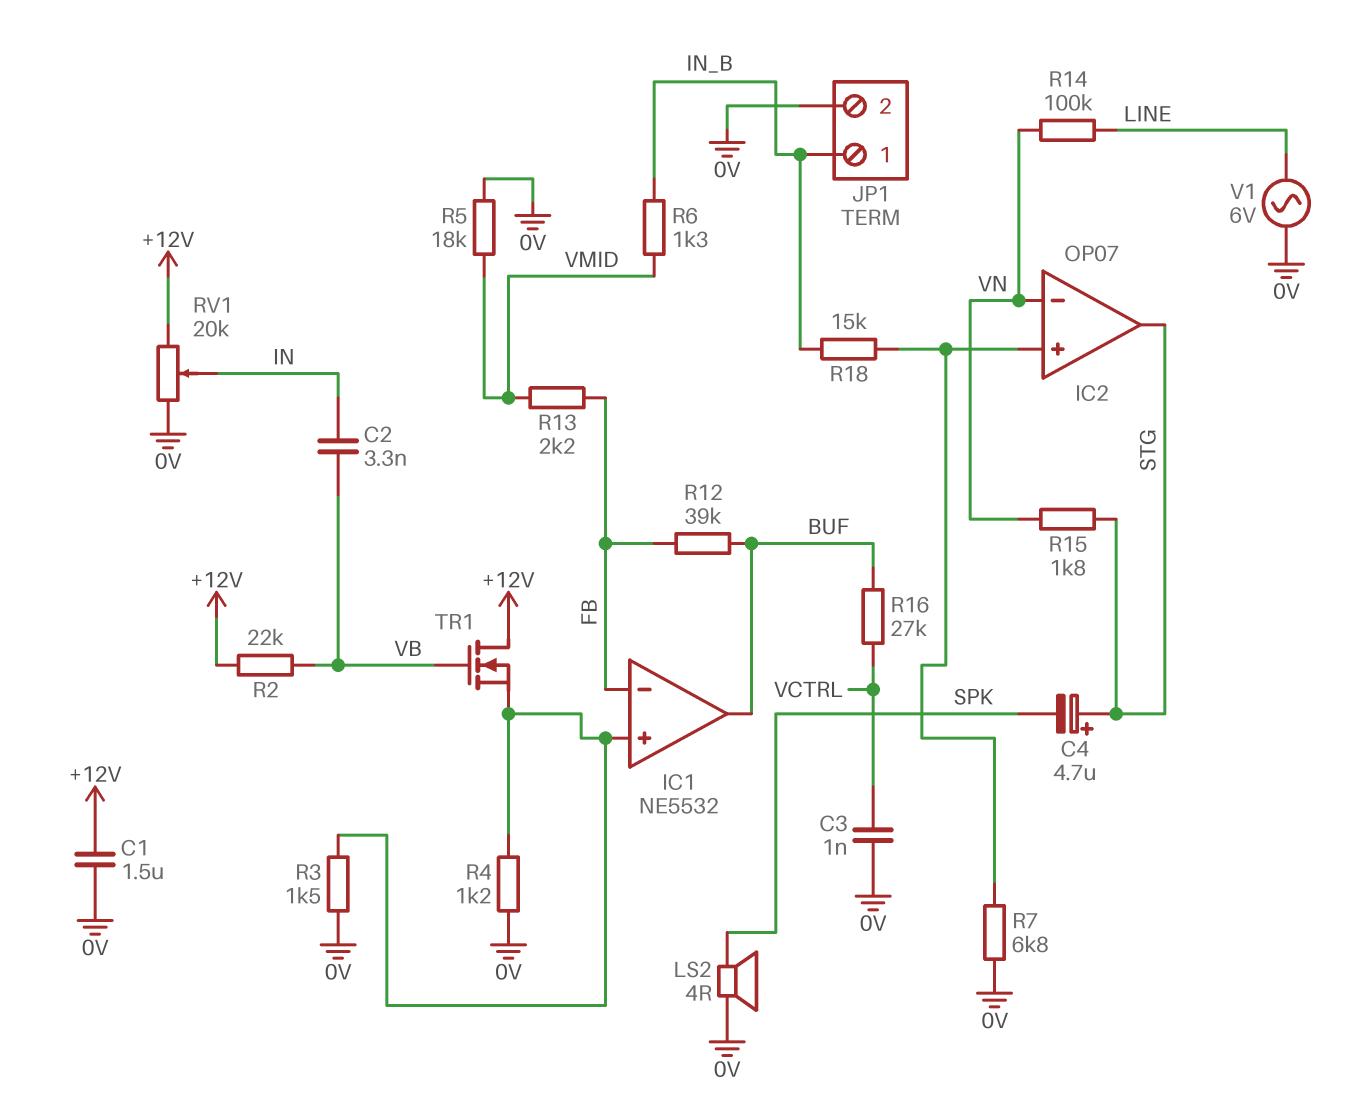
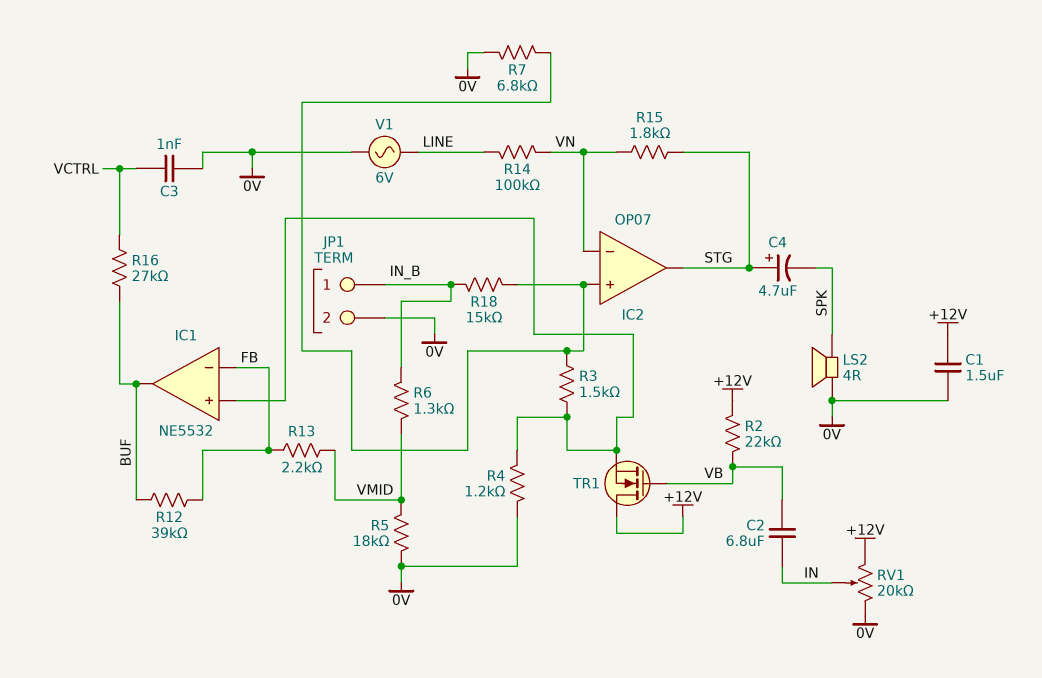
C2: 3.3nF (IN, VB) -> 6.8uF (IN, VB)
R3: 1.5k (0V, IC1/in+) -> 1.5k (IC1/in+, IC2/in+)

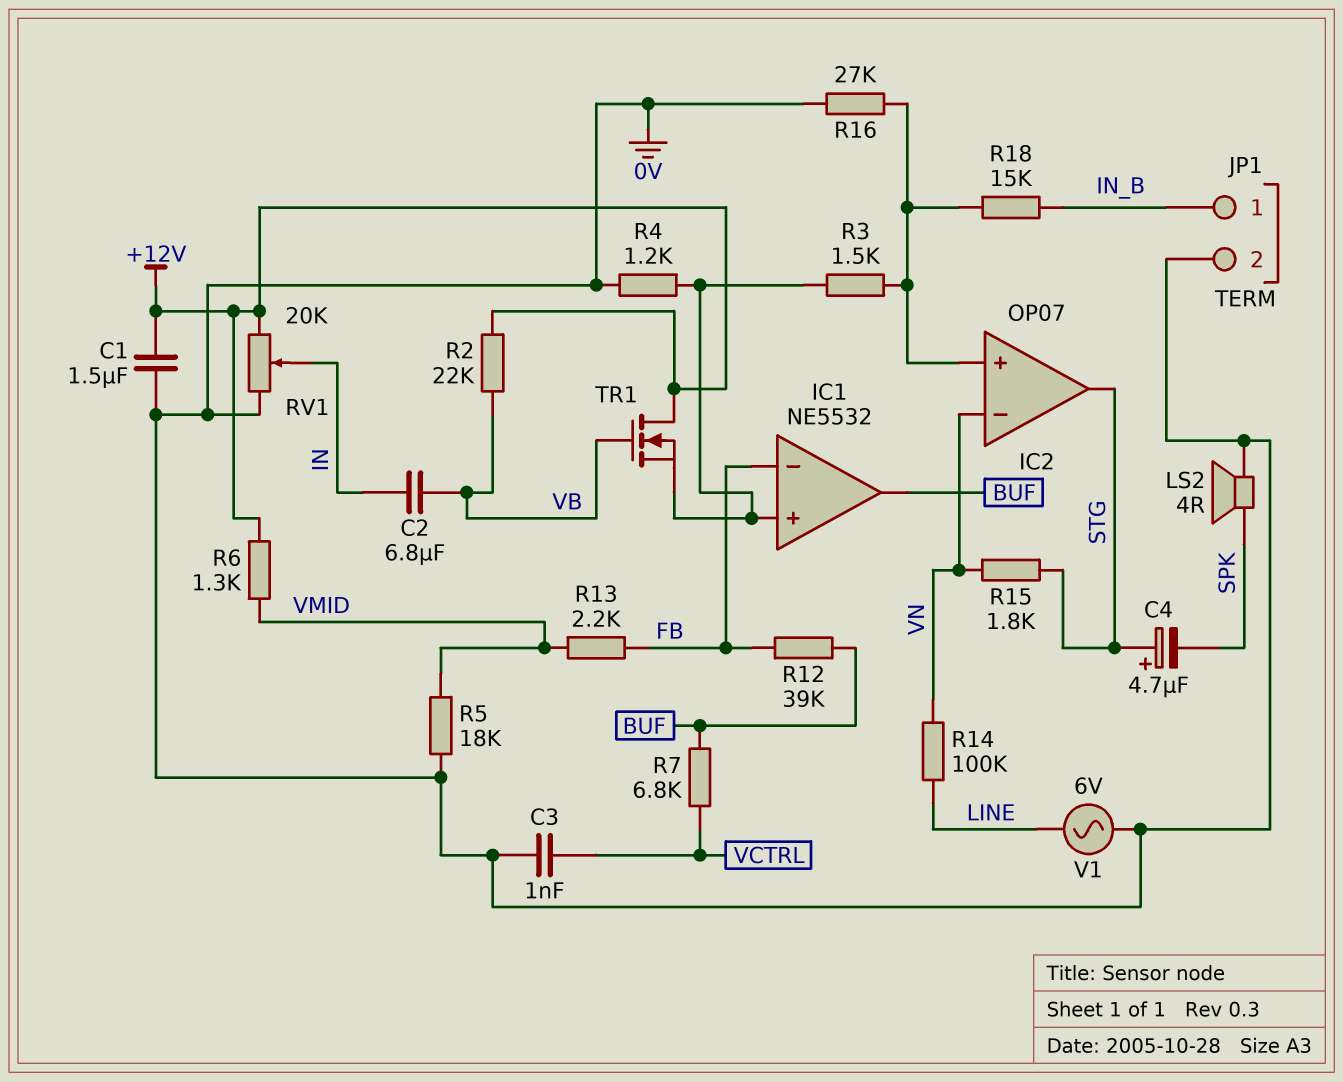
R6: 1.3k (IN_B, VMID) -> 1.3k (+12V, VMID)
R7: 6.8k (0V, IC2/in+) -> 6.8k (BUF, VCTRL)
R16: 27k (BUF, VCTRL) -> 27k (0V, IC2/in+)

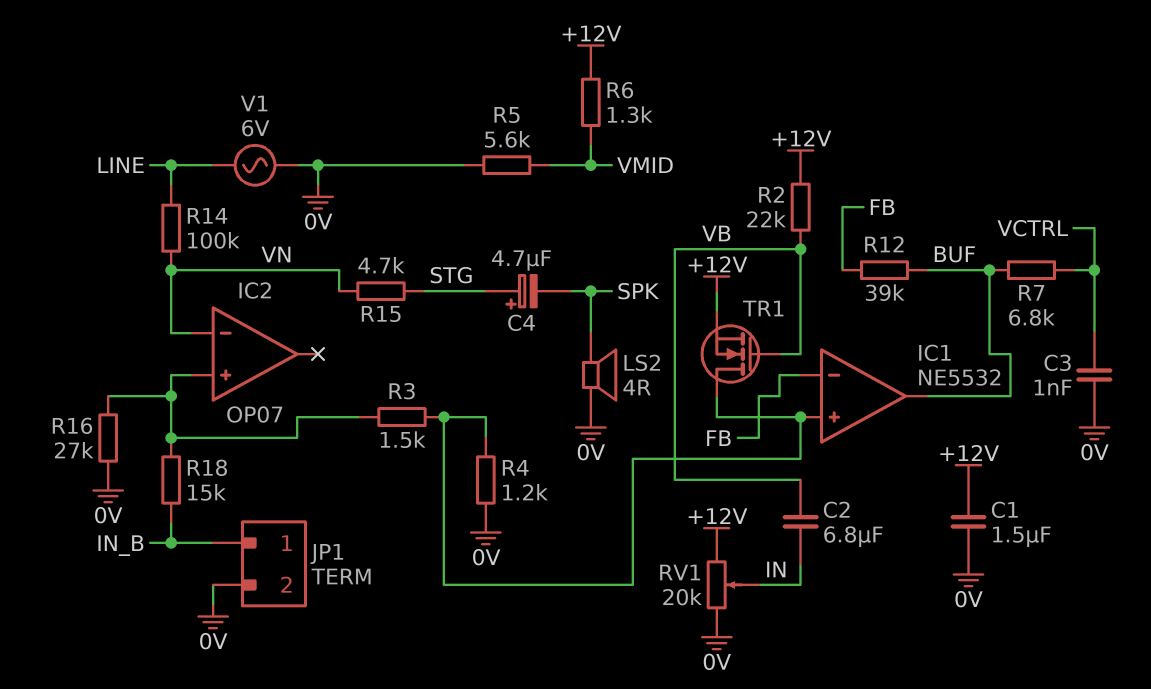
IC2 pin out: STG -> none
R5: 18k (0V, VMID) -> 5.6k (0V, VMID)
R13: 2.2k (FB, VMID) -> none
R15: 1.8k (STG, VN) -> 4.7k (STG, VN)
TR1: NMOS (G VB, D +12V, S IC1/in+) -> NMOS (G VB, D IC1/in+, S +12V)

